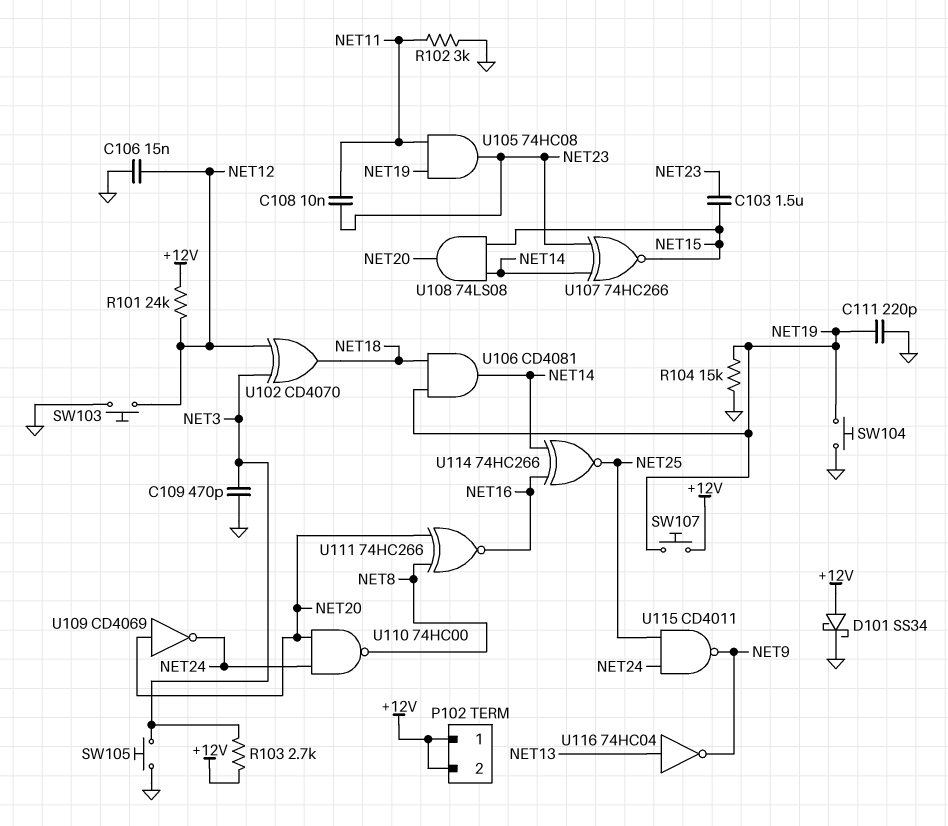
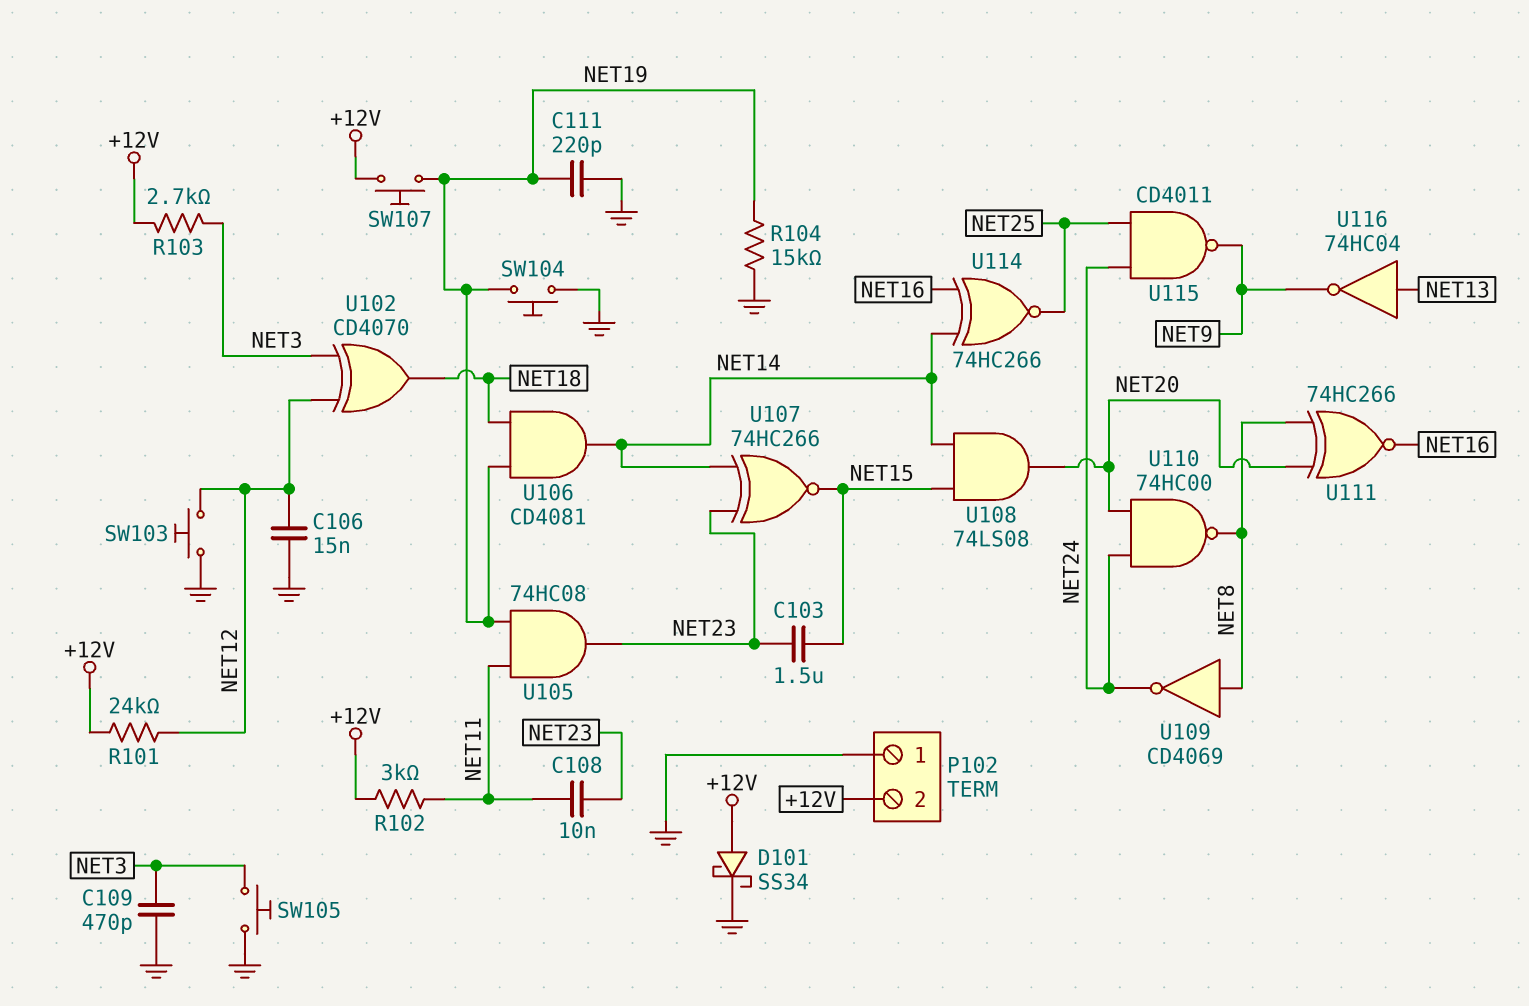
P102 pin 1: +12V -> GND
R102: 3k (GND, NET11) -> 3k (+12V, NET11)
U109: NOT CD4069 (in NET20, out NET24) -> NOT CD4069 (in NET8, out NET24)

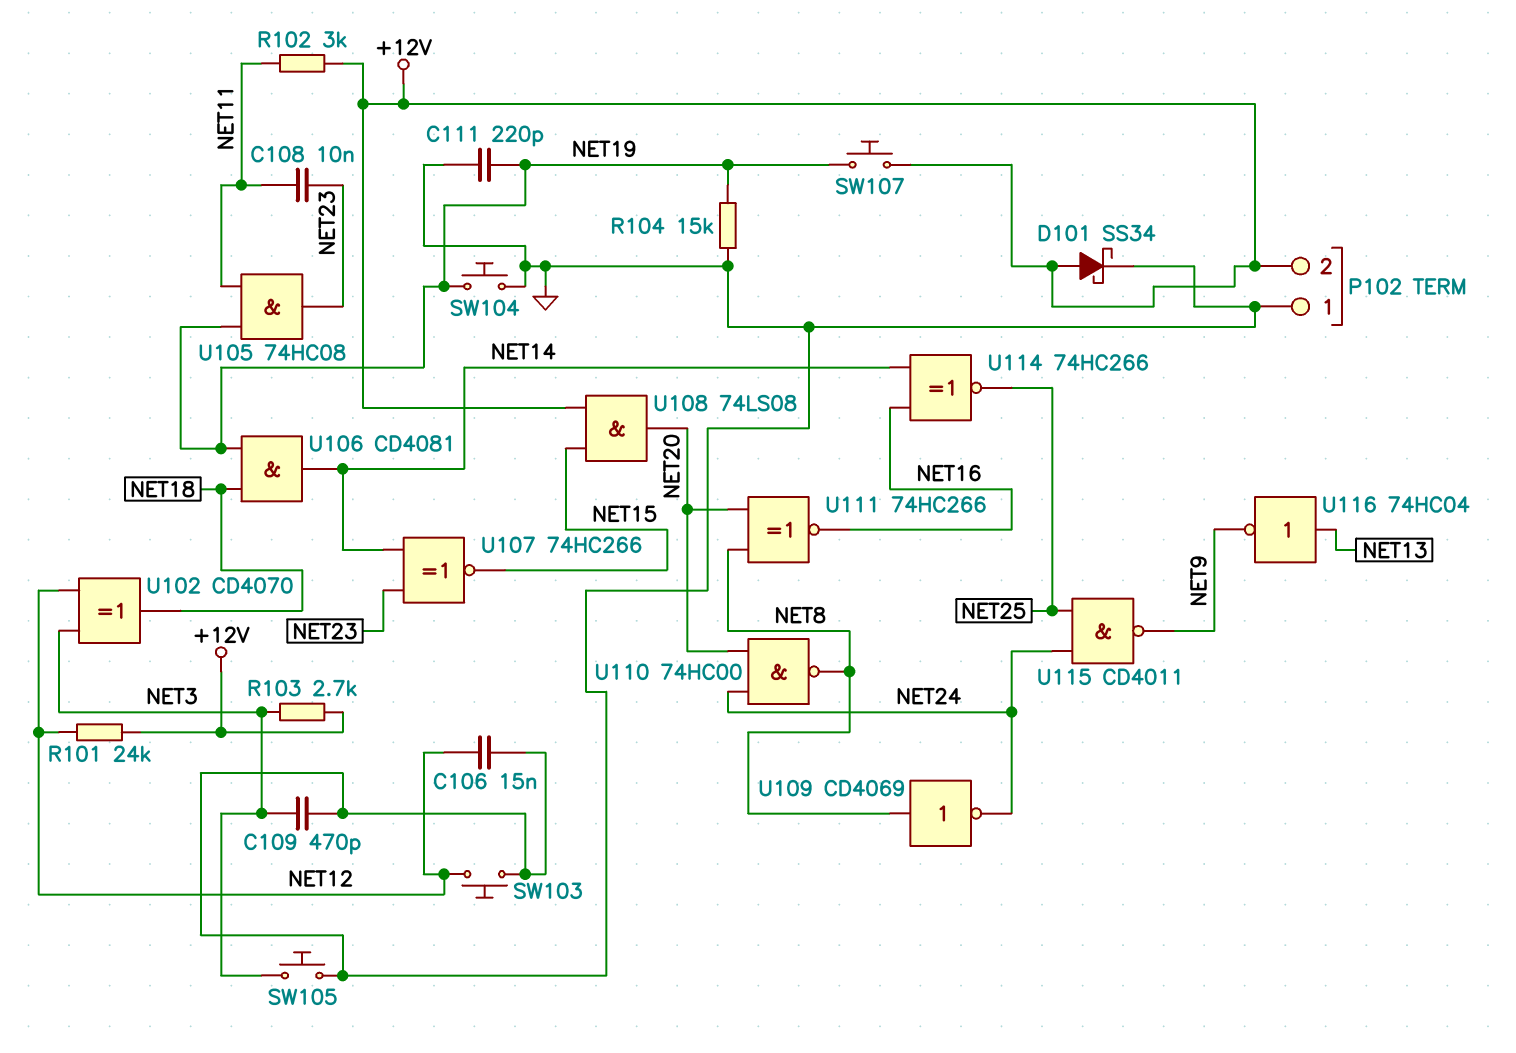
C103: 1.5uF (NET15, NET23) -> none
U108: AND 74LS08 (in NET14, in NET15, out NET20) -> AND 74LS08 (in +12V, in NET15, out NET20)

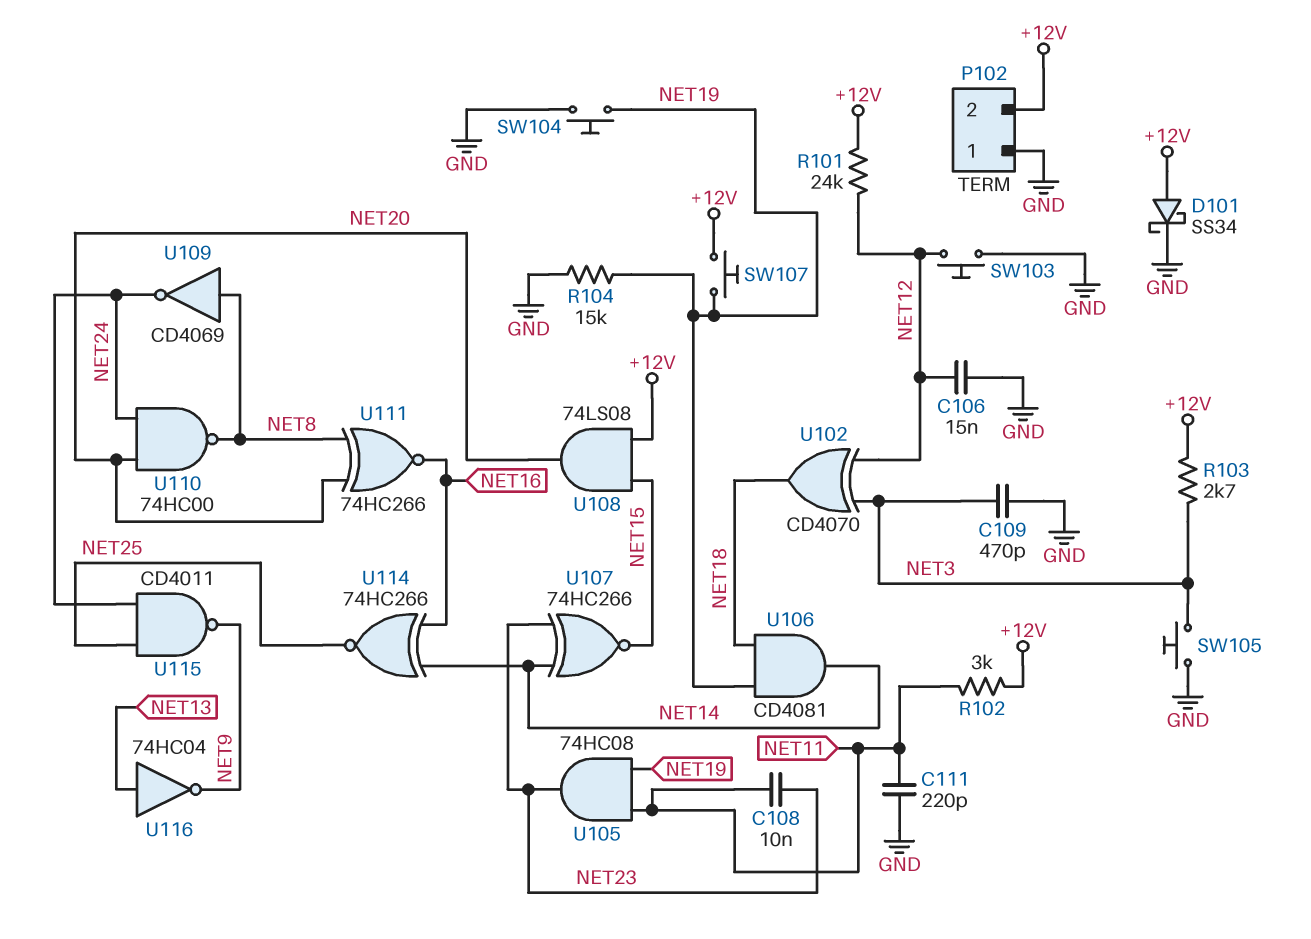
C111: 220pF (GND, NET19) -> 220pF (GND, NET11)

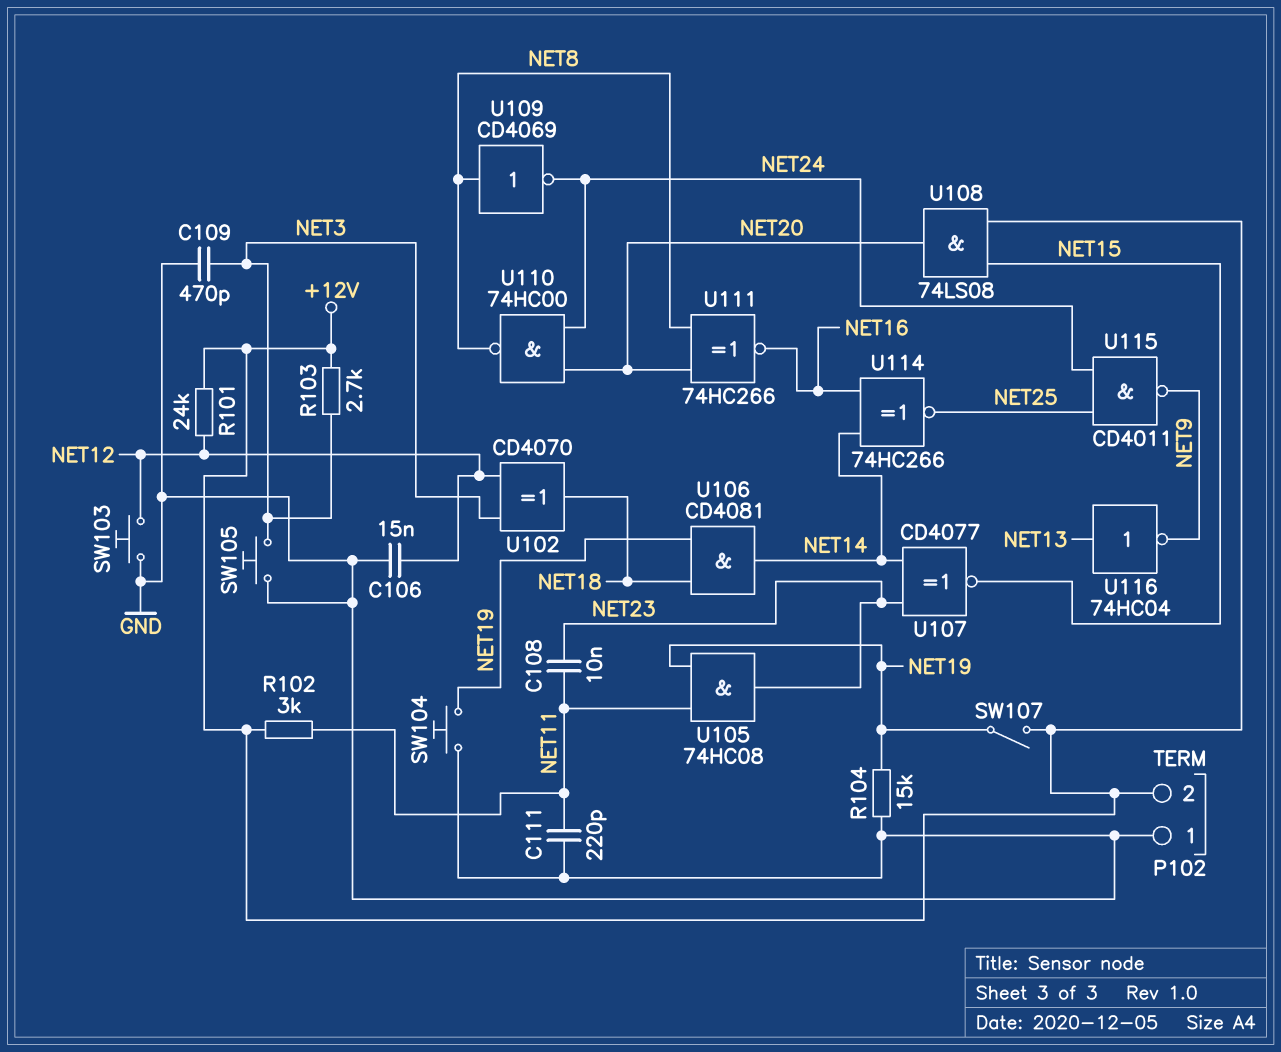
D101: schottky SS34 (A +12V, K GND) -> none
SW107: button (+12V, NET19) -> switch (+12V, NET19)
U107: XNOR 74HC266 (in NET14, in NET23, out NET15) -> XNOR CD4077 (in NET14, in NET23, out NET15)

